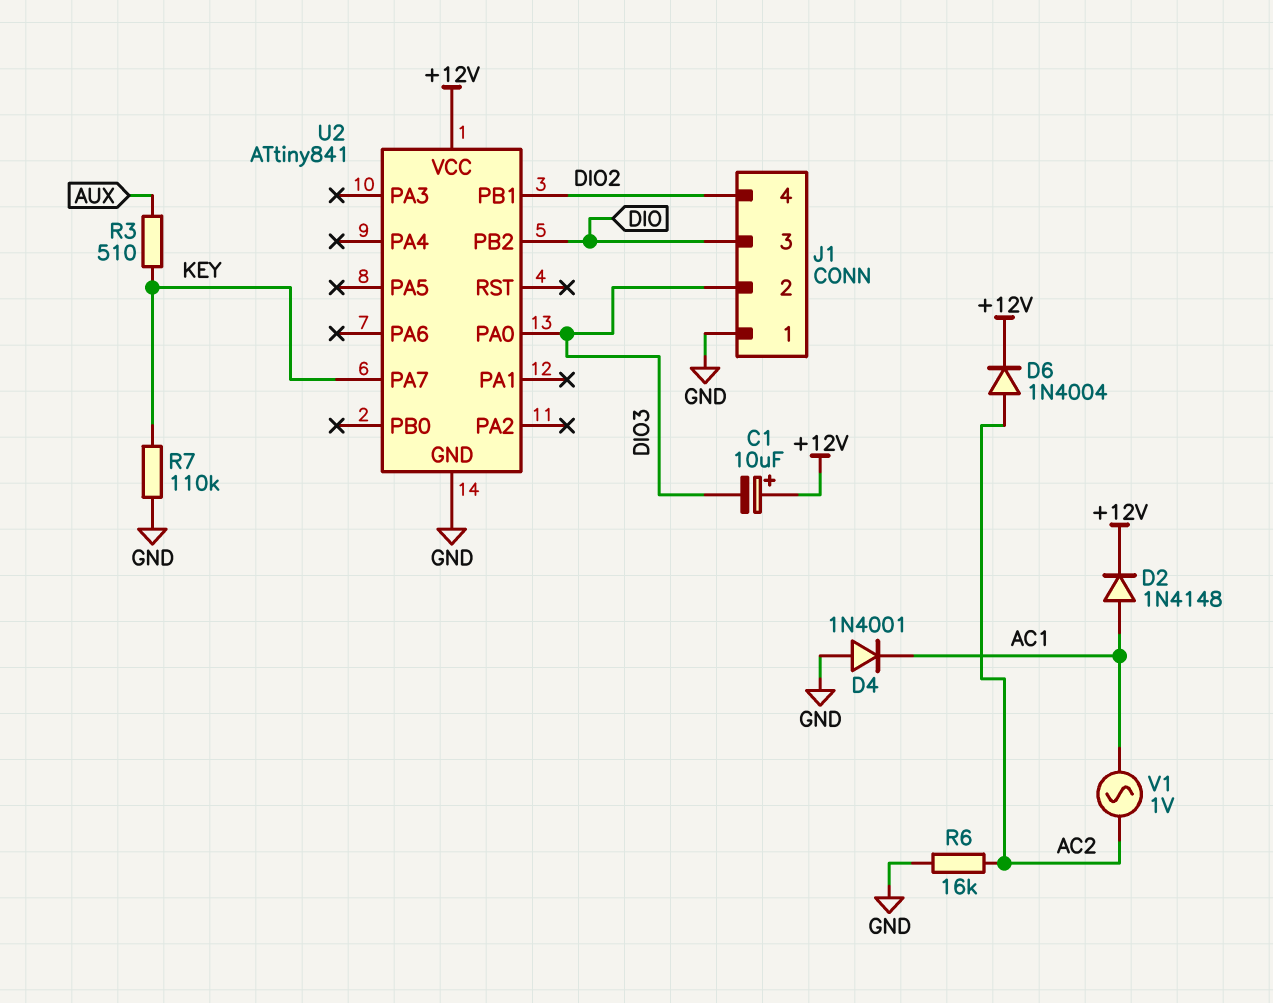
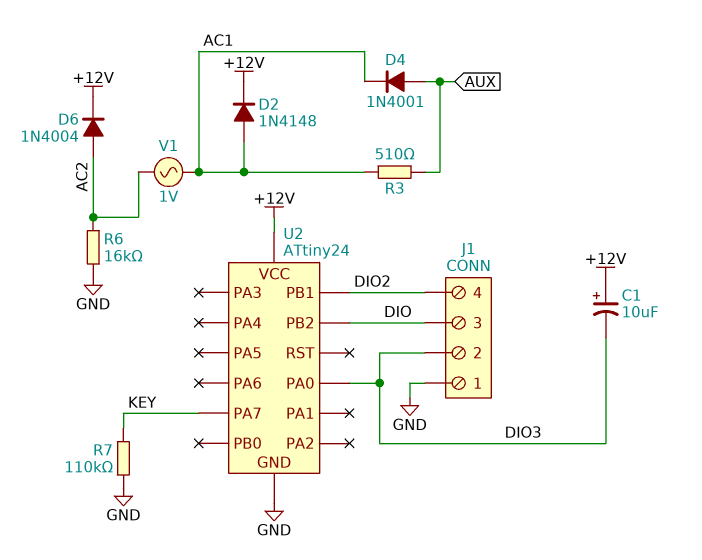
D4: diode 1N4001 (A GND, K AC1) -> diode 1N4001 (A AUX, K AC1)
R3: 510 (AUX, KEY) -> 510 (AC1, AUX)
U2: ATtiny841 -> ATtiny24

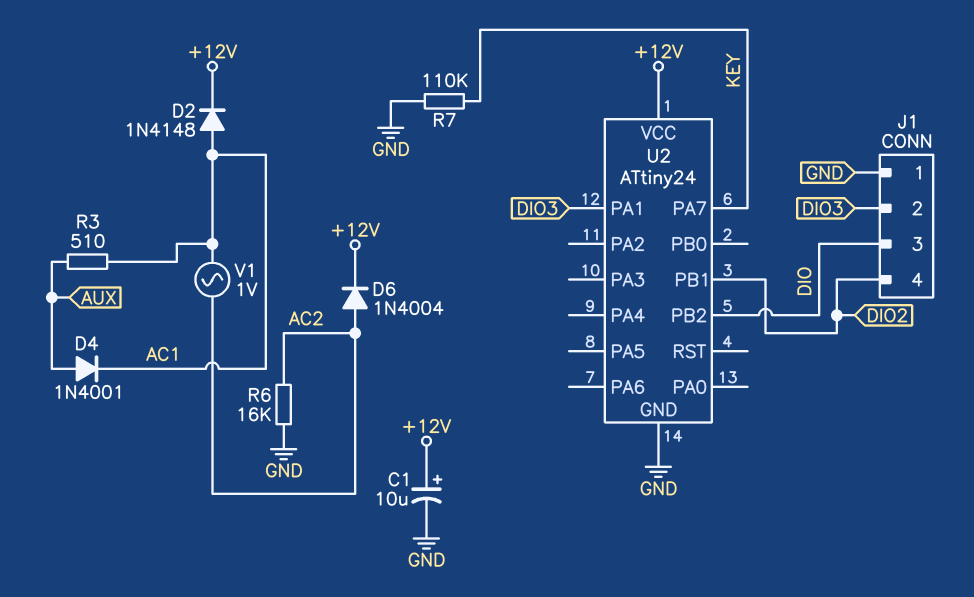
C1: 10uF (plus +12V, minus DIO3) -> 10uF (plus +12V, minus GND)
U2 pin PA0: DIO3 -> none
U2 pin PA1: none -> DIO3

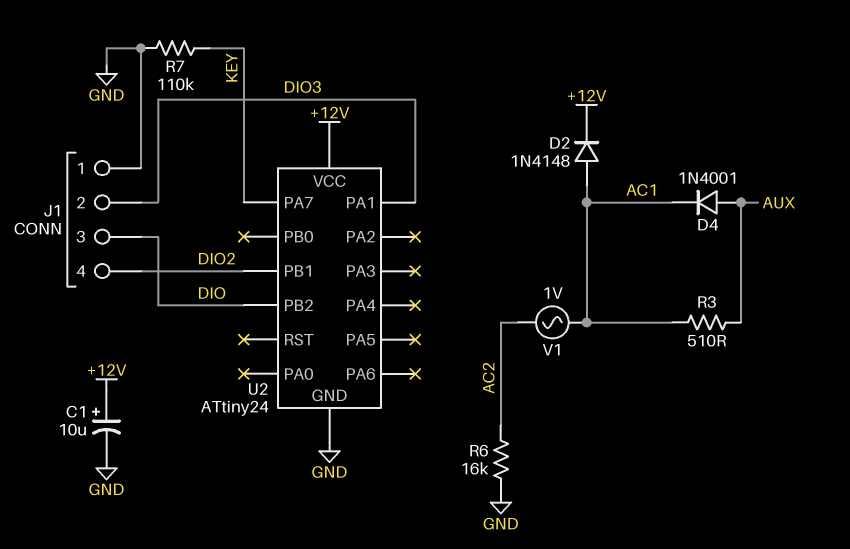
D6: diode 1N4004 (A AC2, K +12V) -> none

